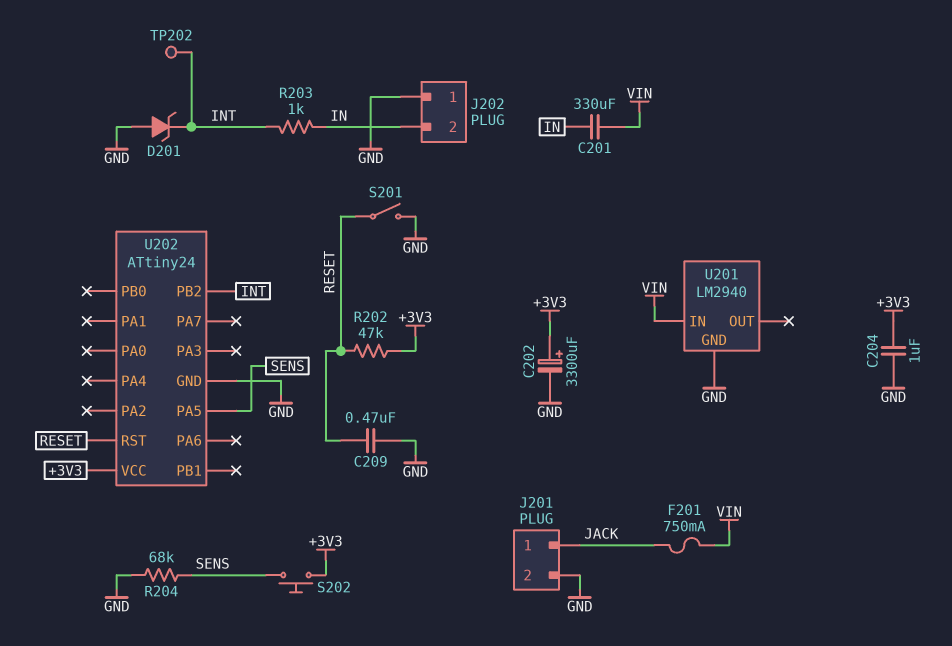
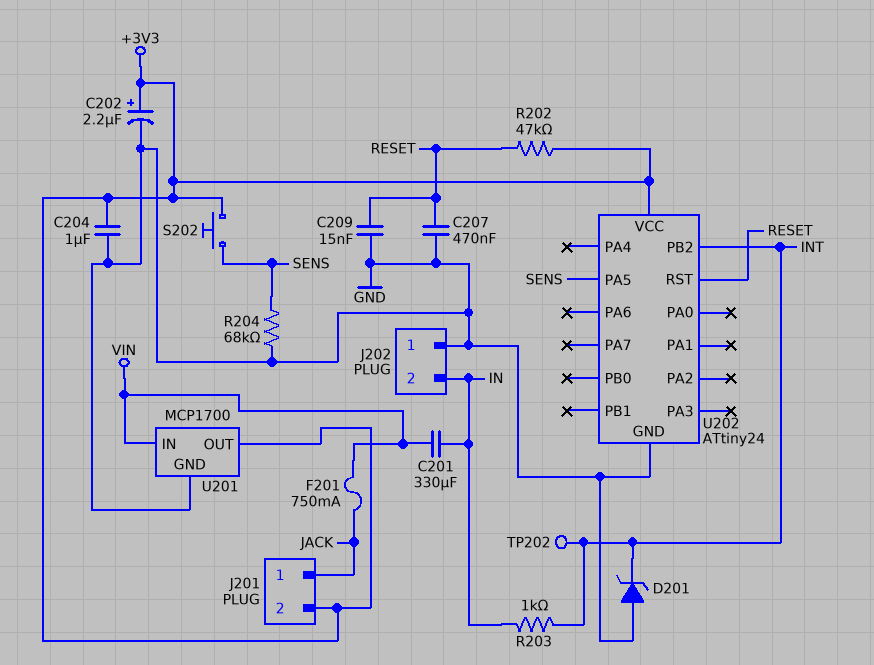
C202: 3300uF (plus +3V3, minus GND) -> 2.2uF (plus +3V3, minus GND)
C207: none -> 470nF (GND, RESET)
C209: 470nF (GND, RESET) -> 15nF (GND, RESET)
J201 pin 2: GND -> +3V3
S201: switch (GND, RESET) -> none
U201: LM2940 -> MCP1700
U201 pin OUT: none -> +3V3

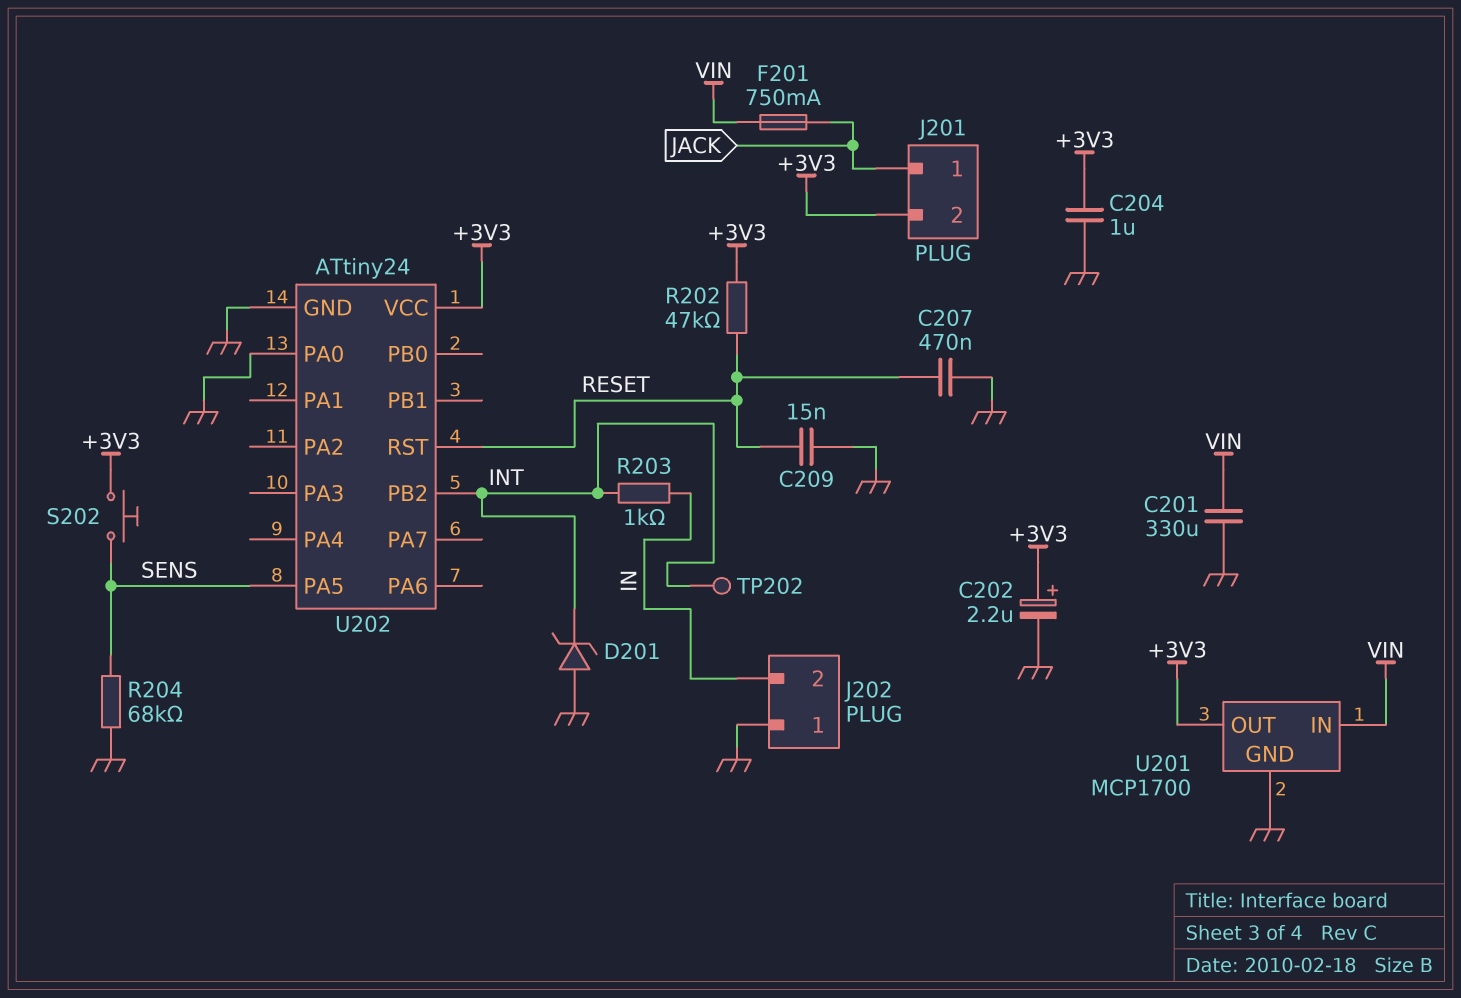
C201: 330uF (IN, VIN) -> 330uF (GND, VIN)
U202 pin PA0: none -> GND

